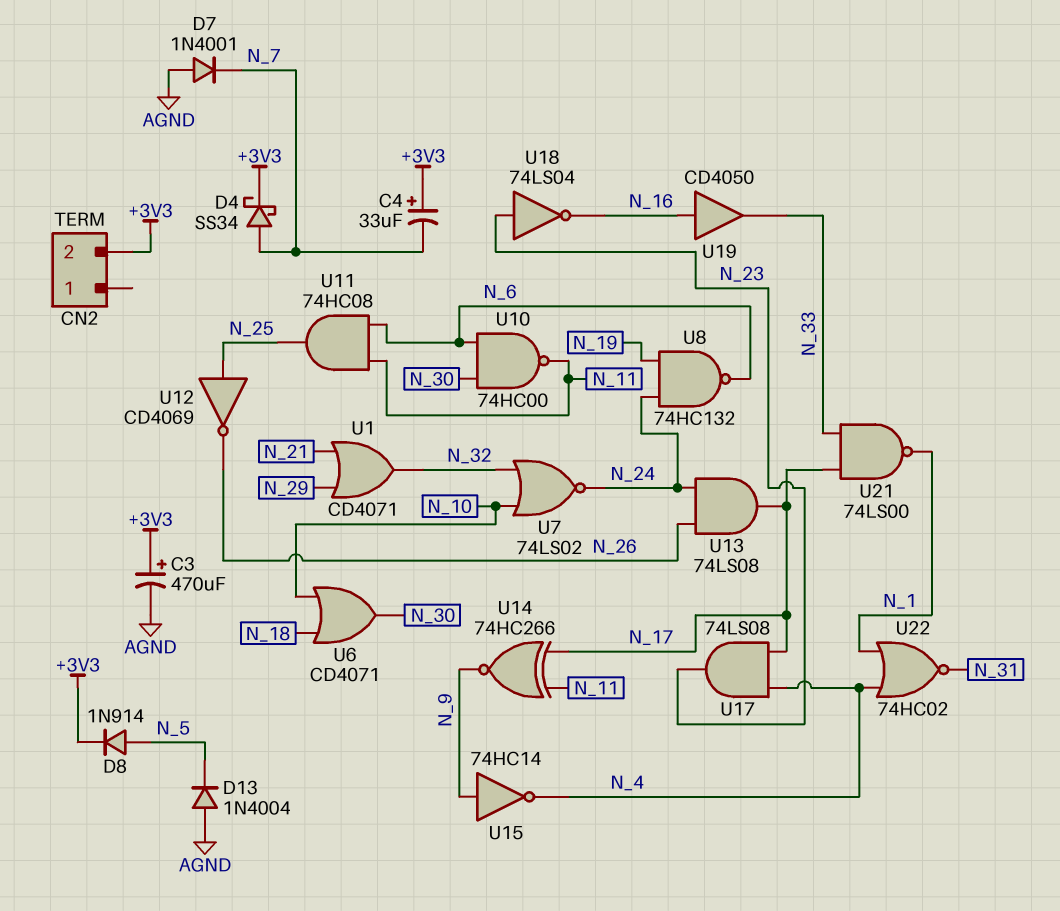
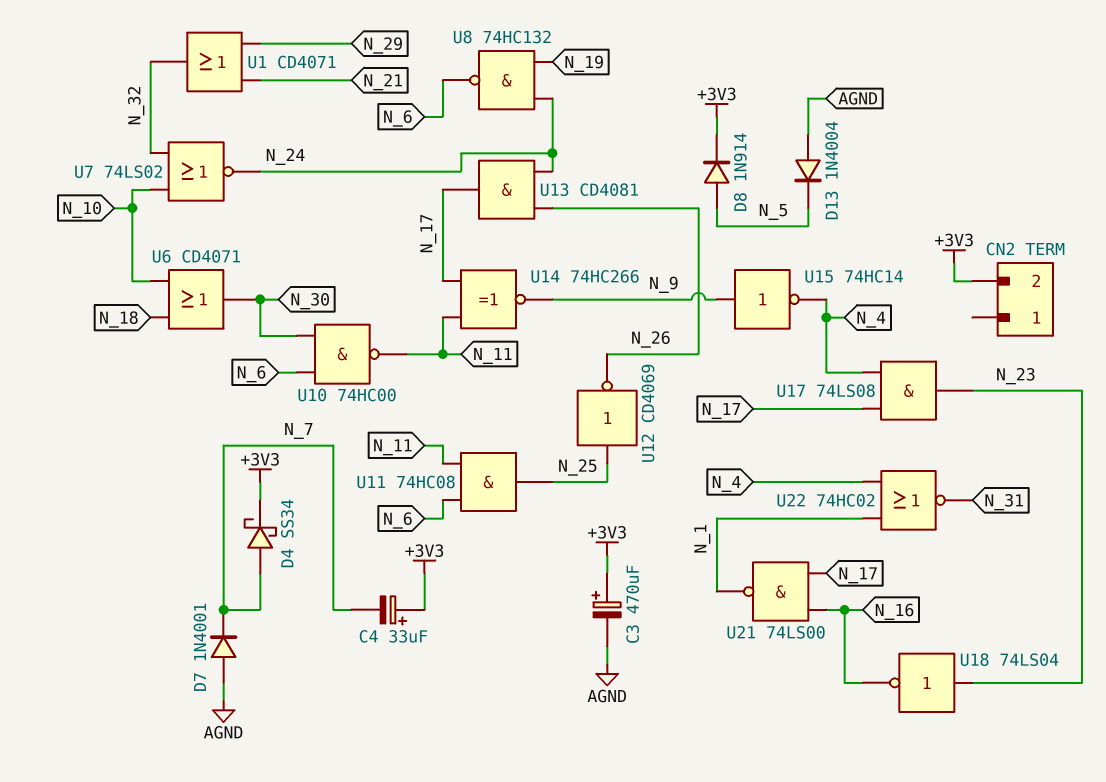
U13: AND 74LS08 (in N_24, in N_26, out N_17) -> AND CD4081 (in N_24, in N_26, out N_17)
U19: buffer CD4050 (in N_16, out N_33) -> none
U21: NAND 74LS00 (in N_17, in N_33, out N_1) -> NAND 74LS00 (in N_16, in N_17, out N_1)

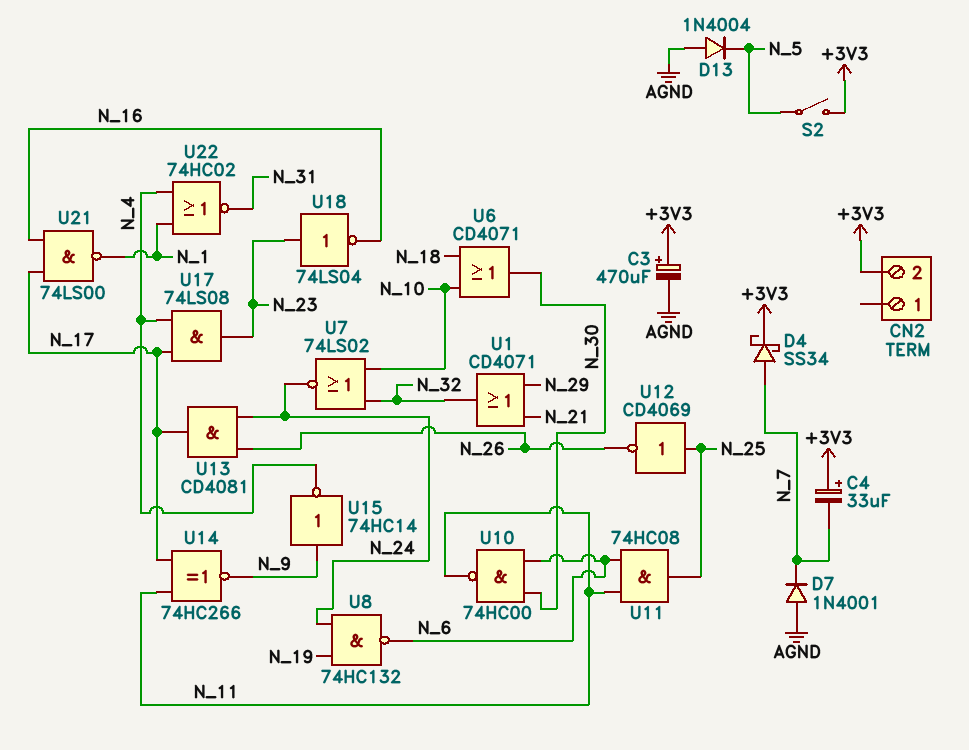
D8: diode 1N914 (A N_5, K +3V3) -> none
S2: none -> switch (+3V3, N_5)

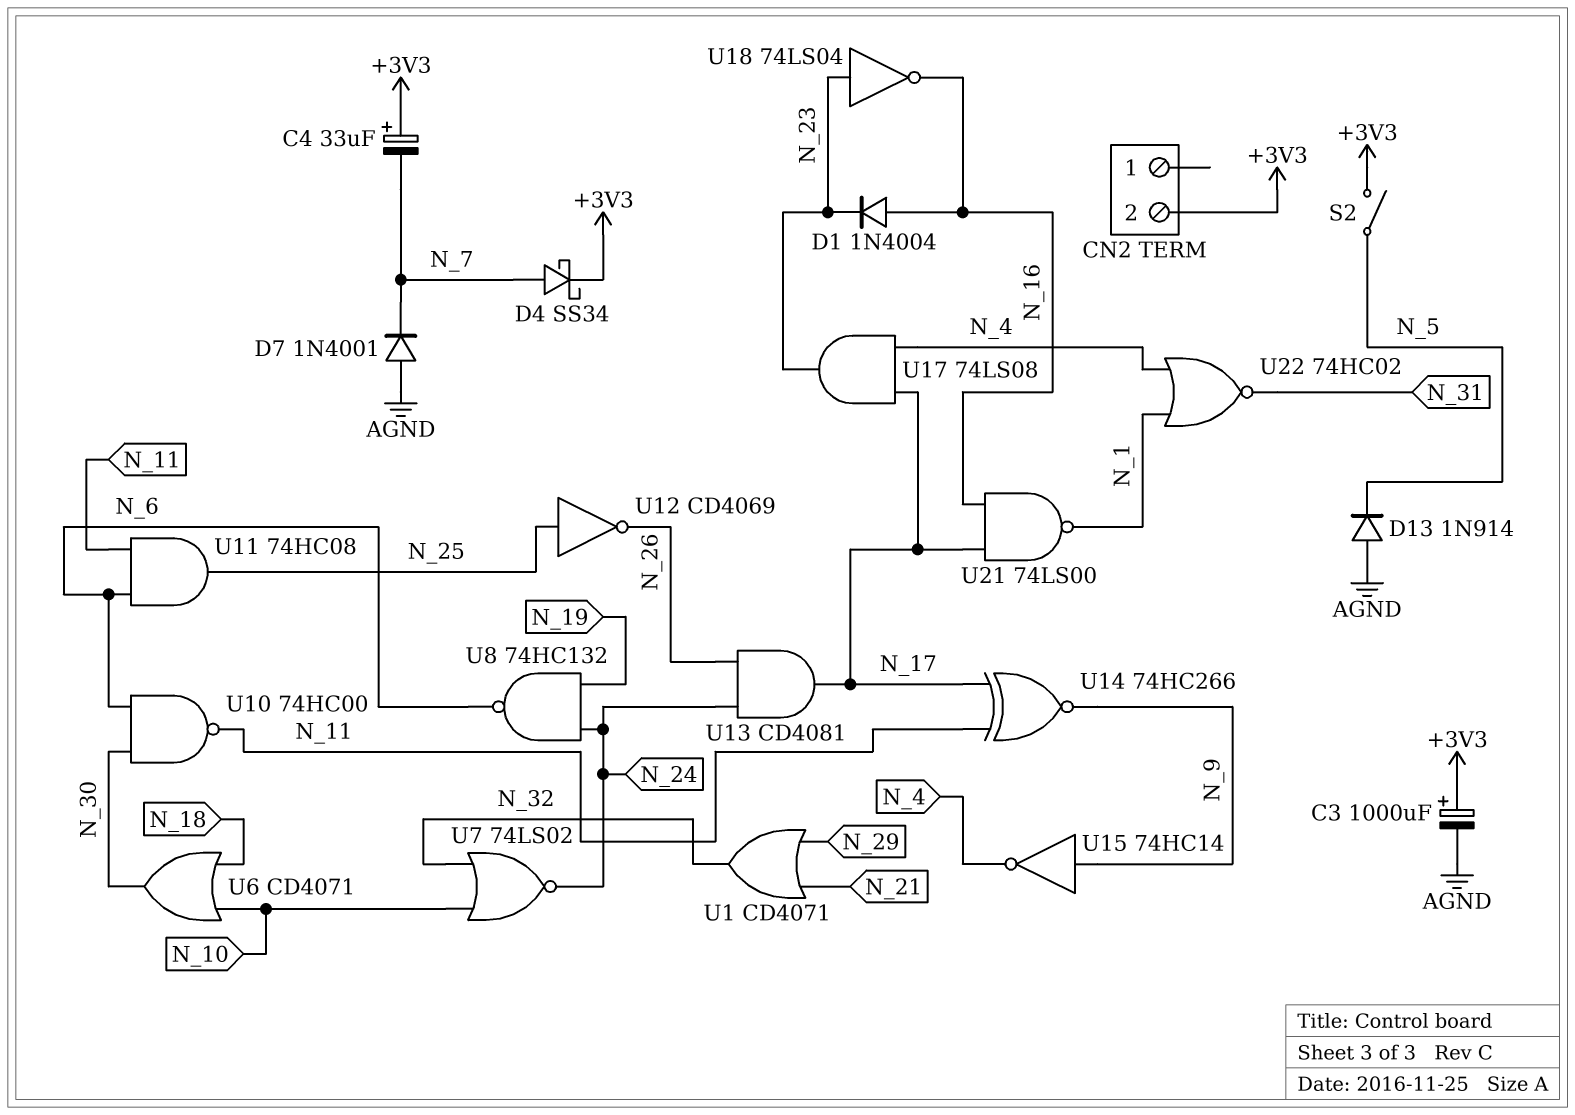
C3: 470uF (plus +3V3, minus AGND) -> 1000uF (plus +3V3, minus AGND)
D1: none -> diode 1N4004 (A N_16, K N_23)
D13: diode 1N4004 (A AGND, K N_5) -> diode 1N914 (A AGND, K N_5)

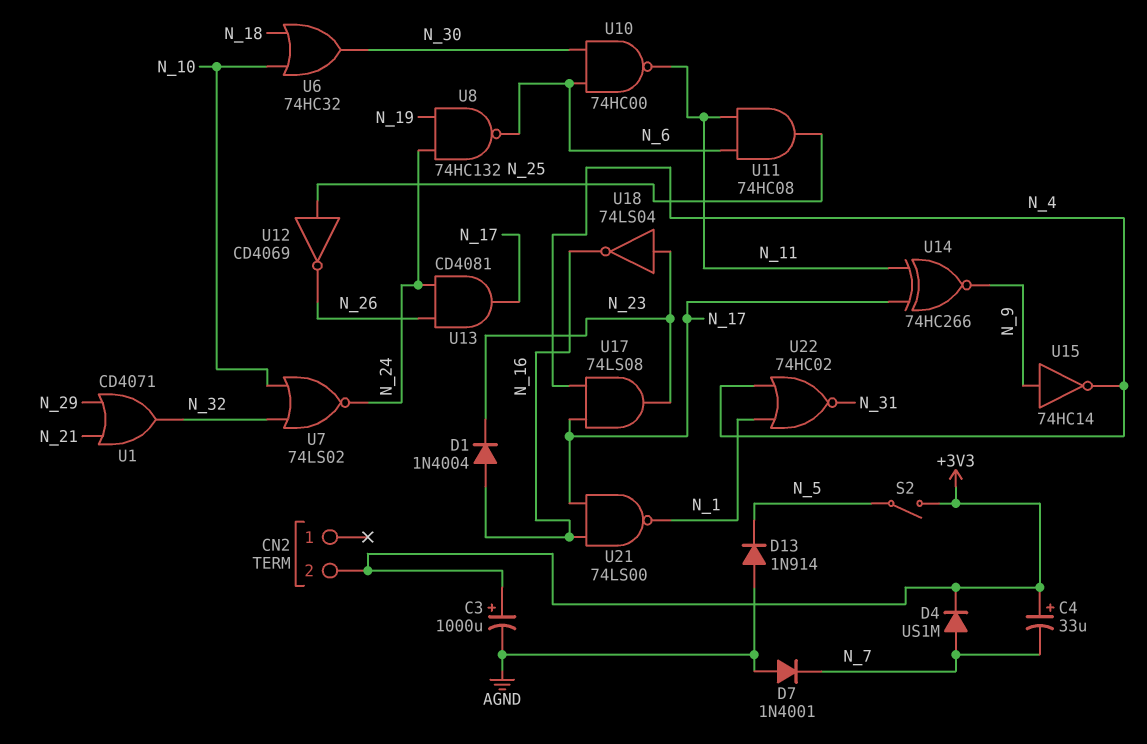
D4: schottky SS34 (A N_7, K +3V3) -> diode US1M (A N_7, K +3V3)
U6: OR CD4071 (in N_10, in N_18, out N_30) -> OR 74HC32 (in N_10, in N_18, out N_30)

